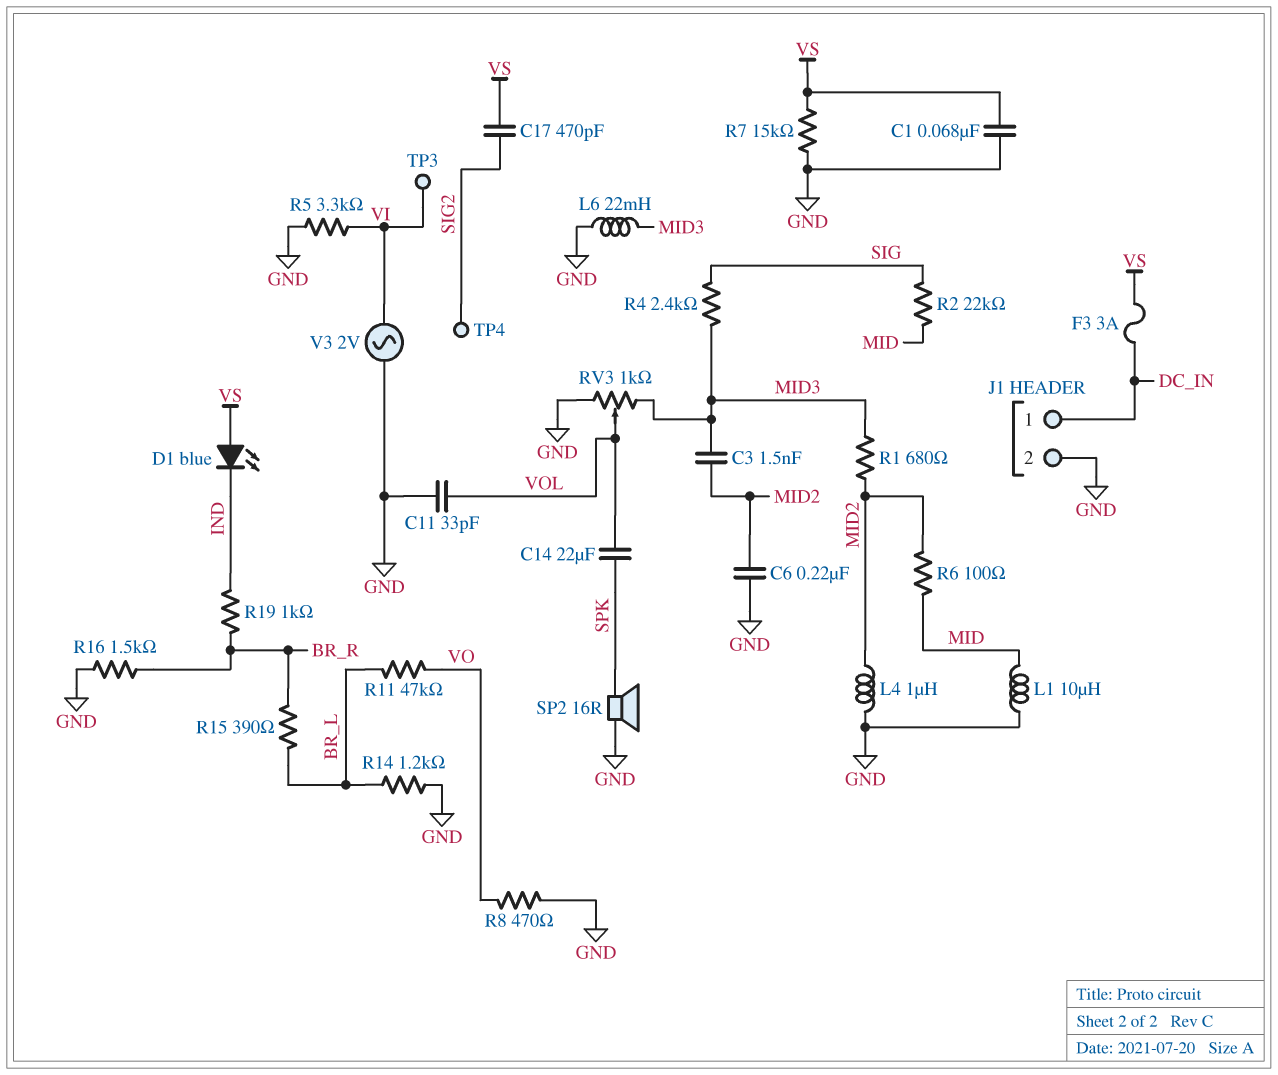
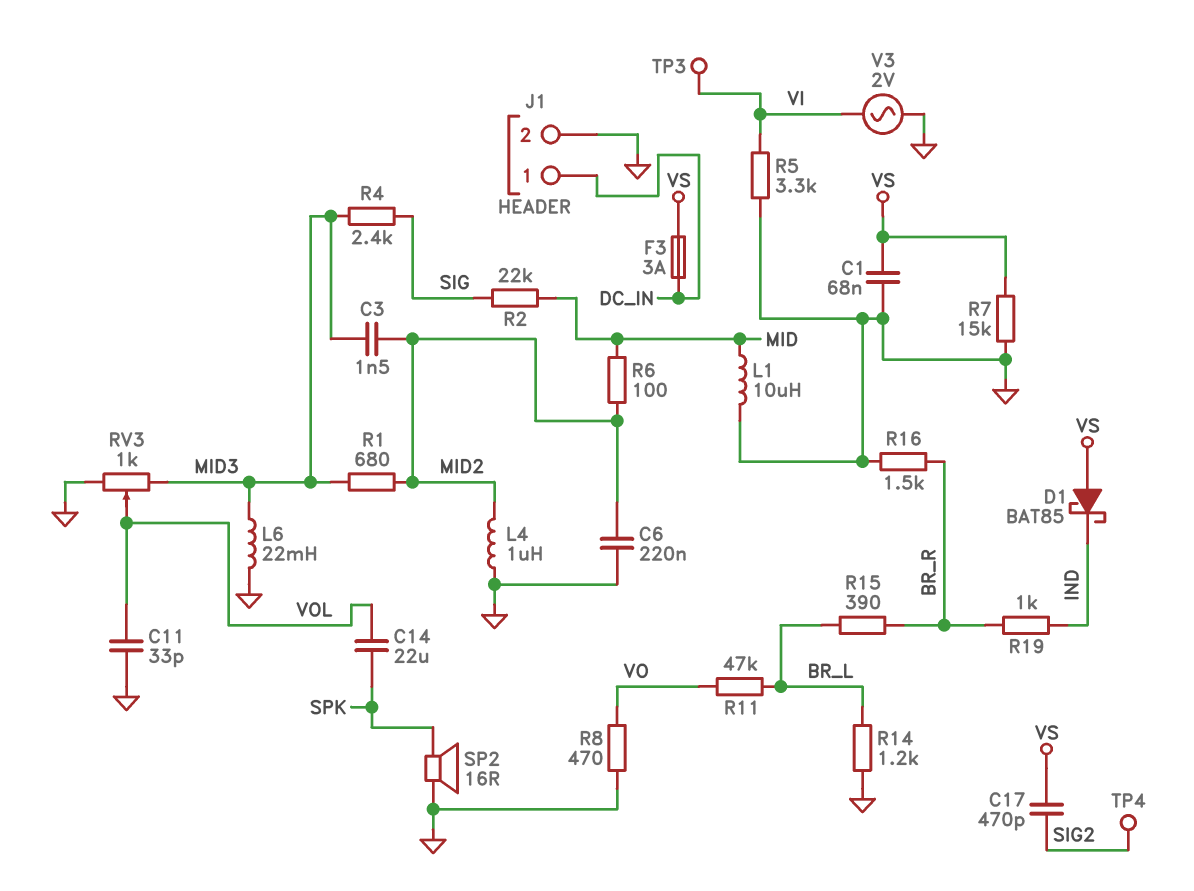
D1: LED blue (A VS, K IND) -> schottky BAT85 (A VS, K IND)

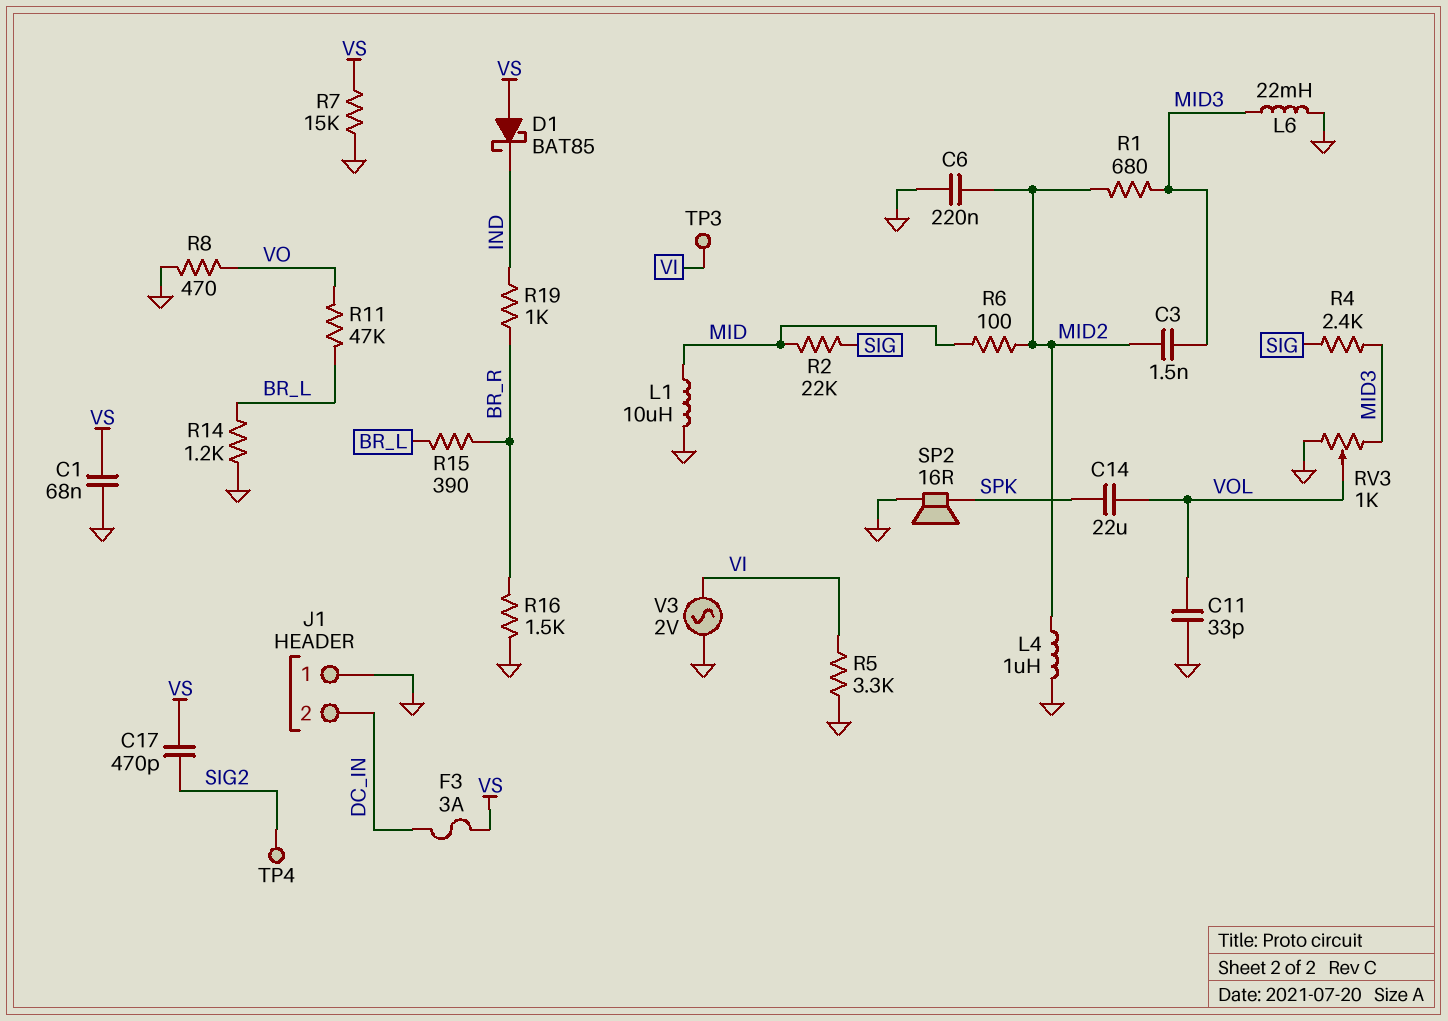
J1 pin 1: DC_IN -> GND
J1 pin 2: GND -> DC_IN

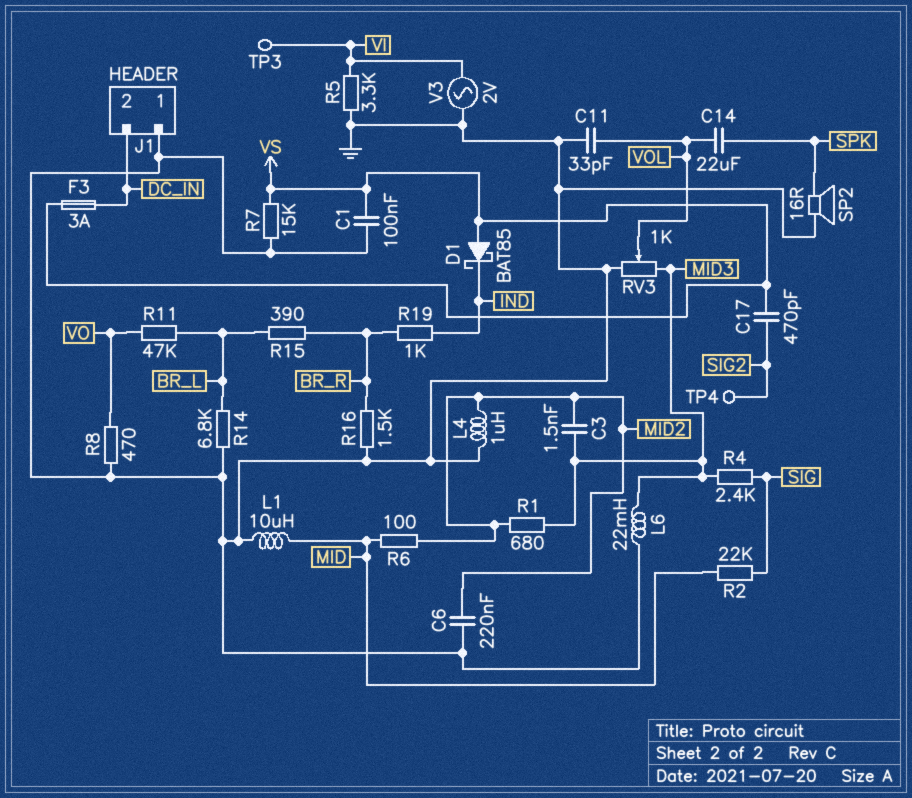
C1: 68nF (GND, VS) -> 100nF (GND, VS)
R14: 1.2k (BR_L, GND) -> 6.8k (BR_L, GND)

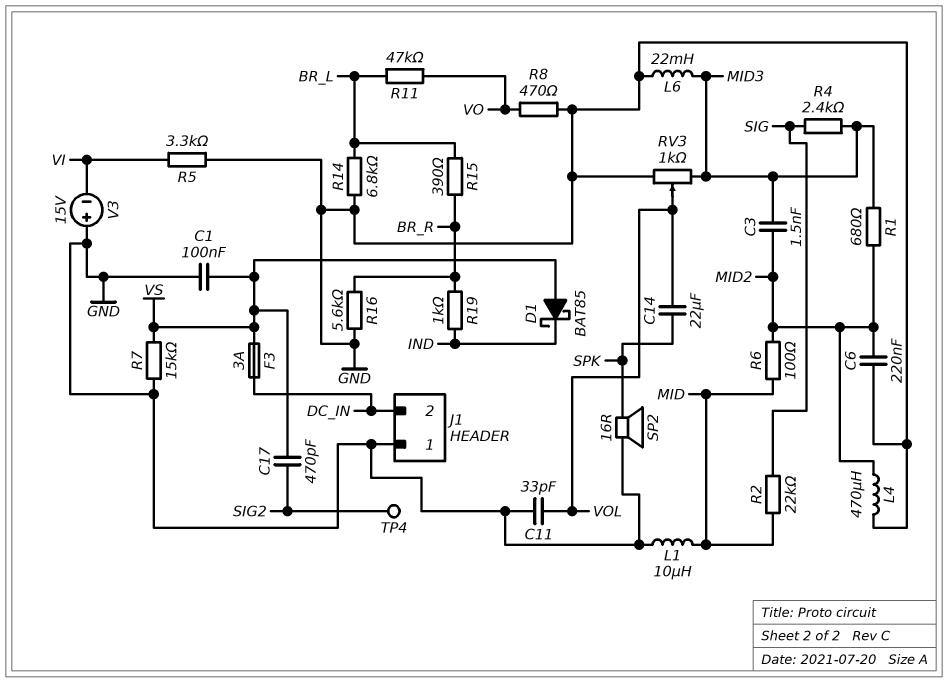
L4: 1uH (GND, MID2) -> 470uH (GND, MID2)
R16: 1.5k (BR_R, GND) -> 5.6k (BR_R, GND)
TP3: test point (VI) -> none
V3: AC 2V (GND, VI) -> 15V (plus GND, minus VI)

